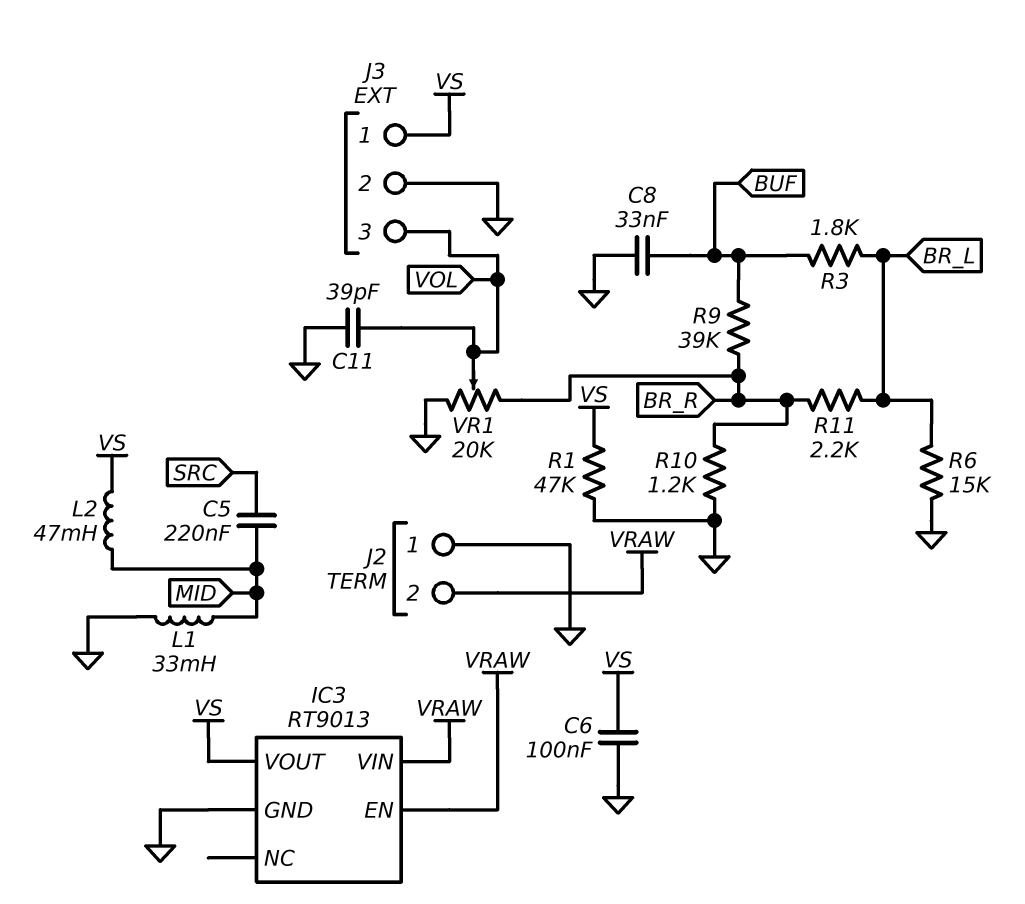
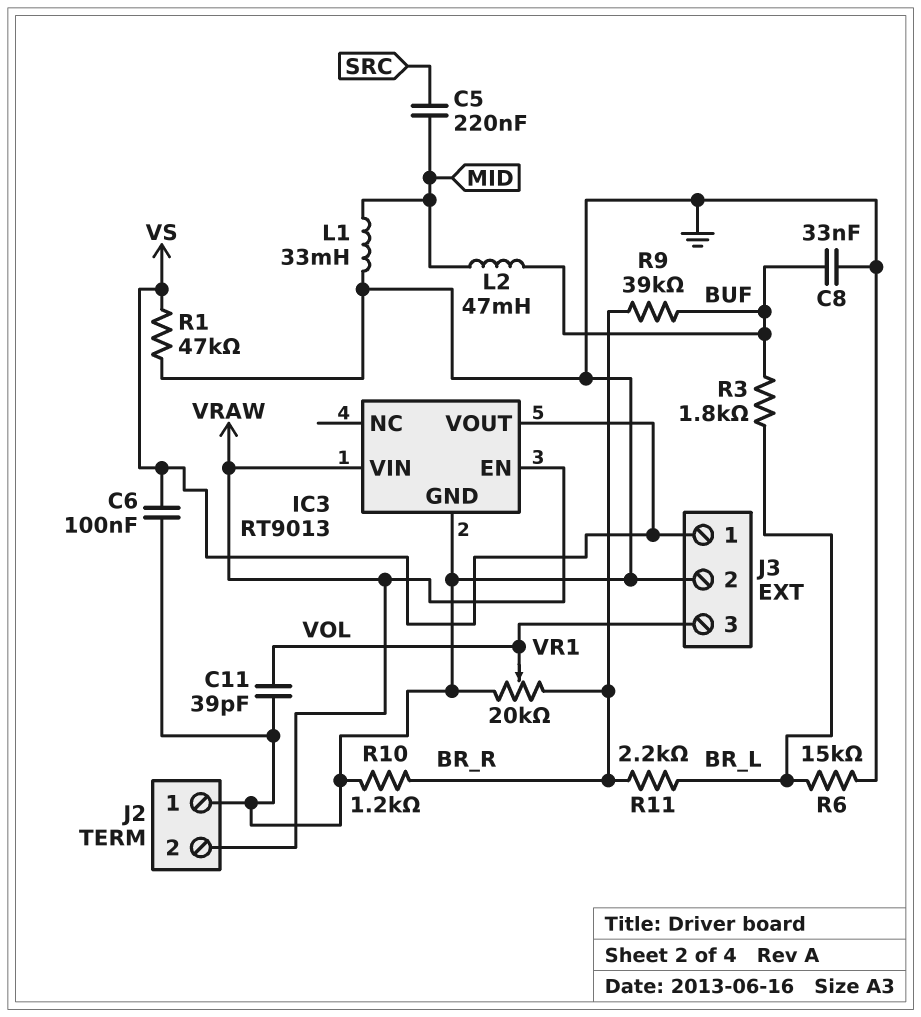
L2: 47mH (MID, VS) -> 47mH (BUF, MID)

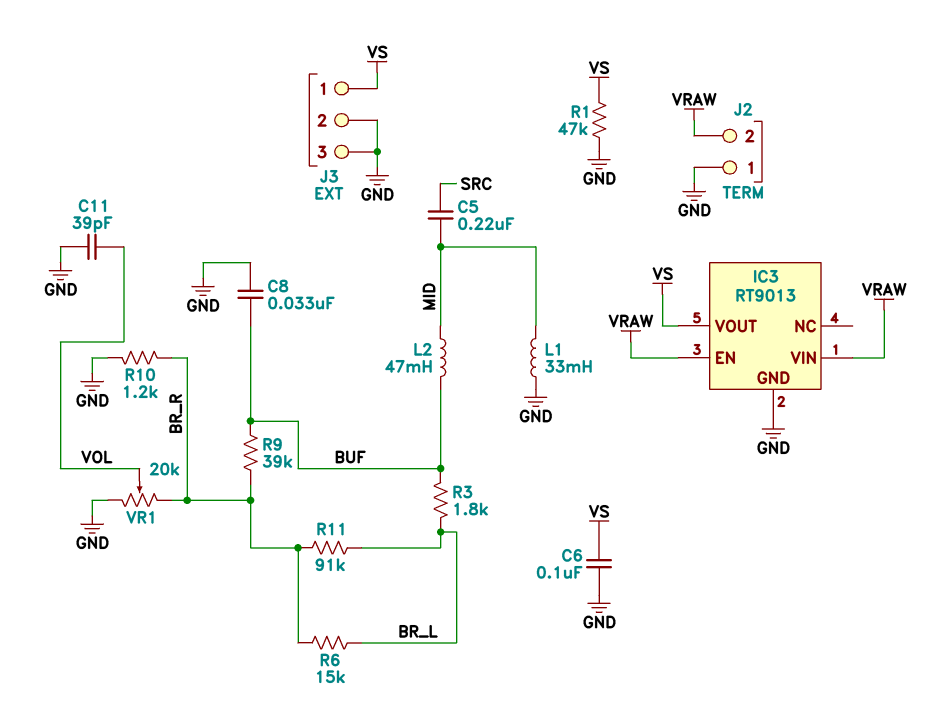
J3 pin 3: VOL -> GND
R6: 15k (BR_L, GND) -> 15k (BR_L, BR_R)
R11: 2.2k (BR_L, BR_R) -> 91k (BR_L, BR_R)

